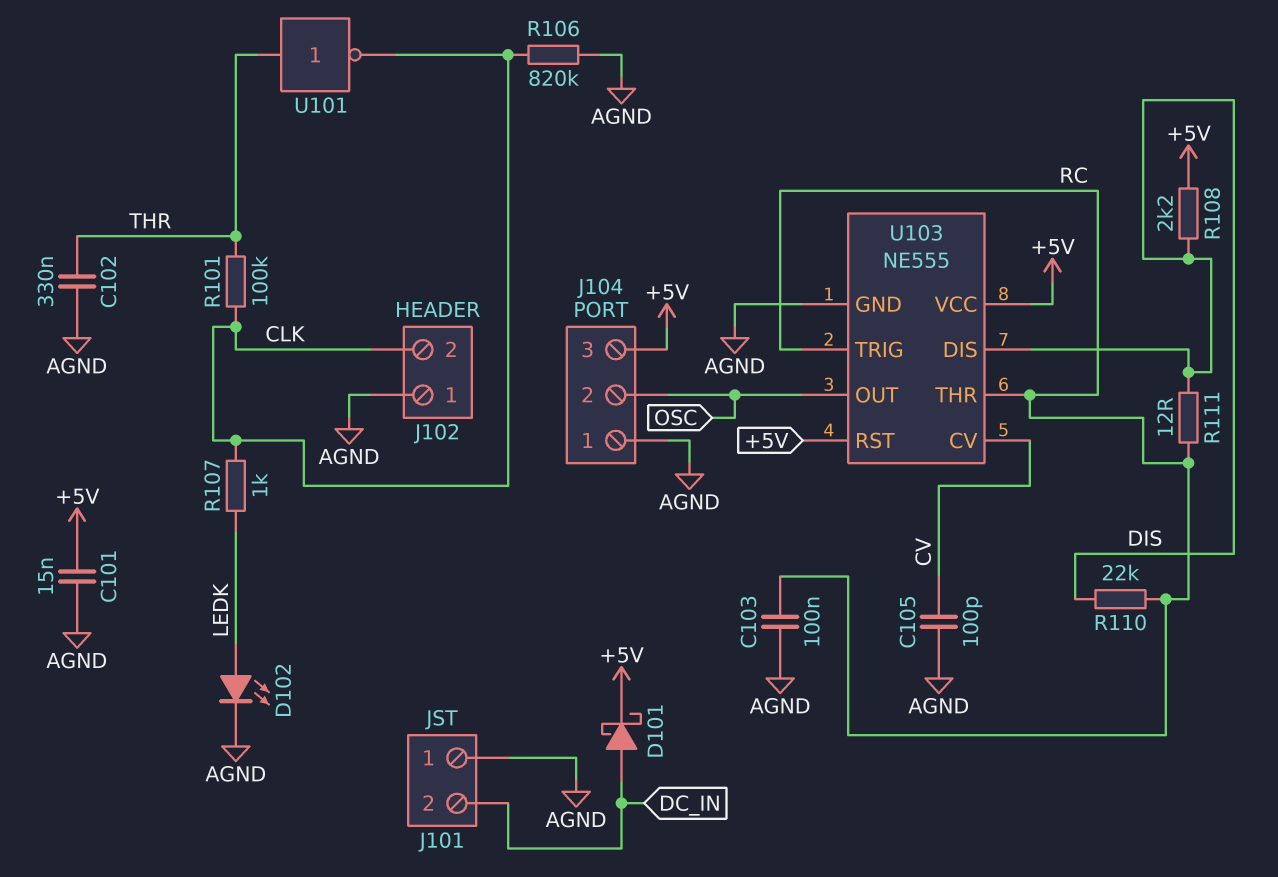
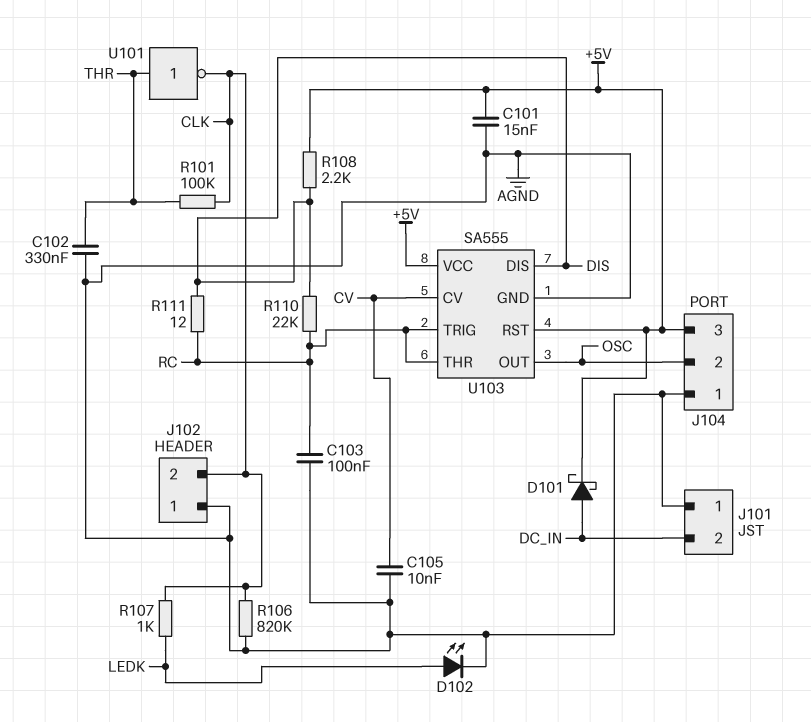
C105: 100pF (AGND, CV) -> 10nF (AGND, CV)
U103: NE555 -> SA555

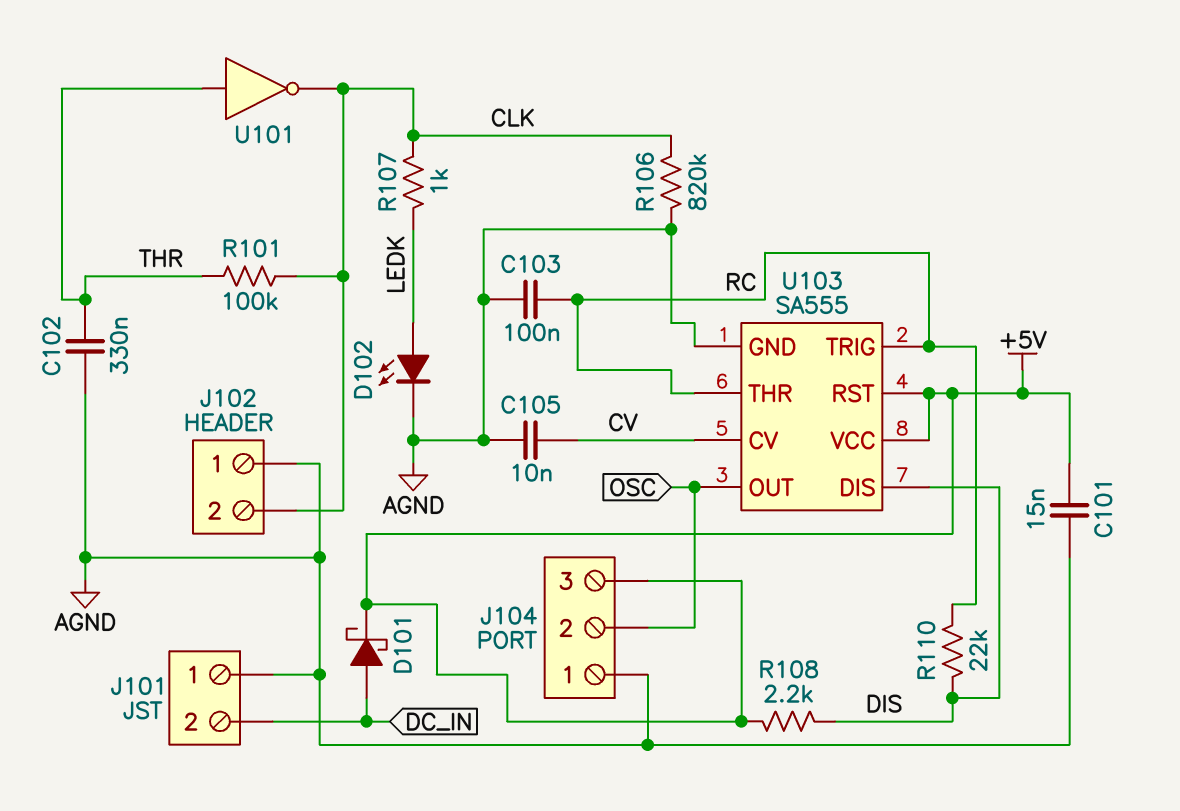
R111: 12 (DIS, RC) -> none

